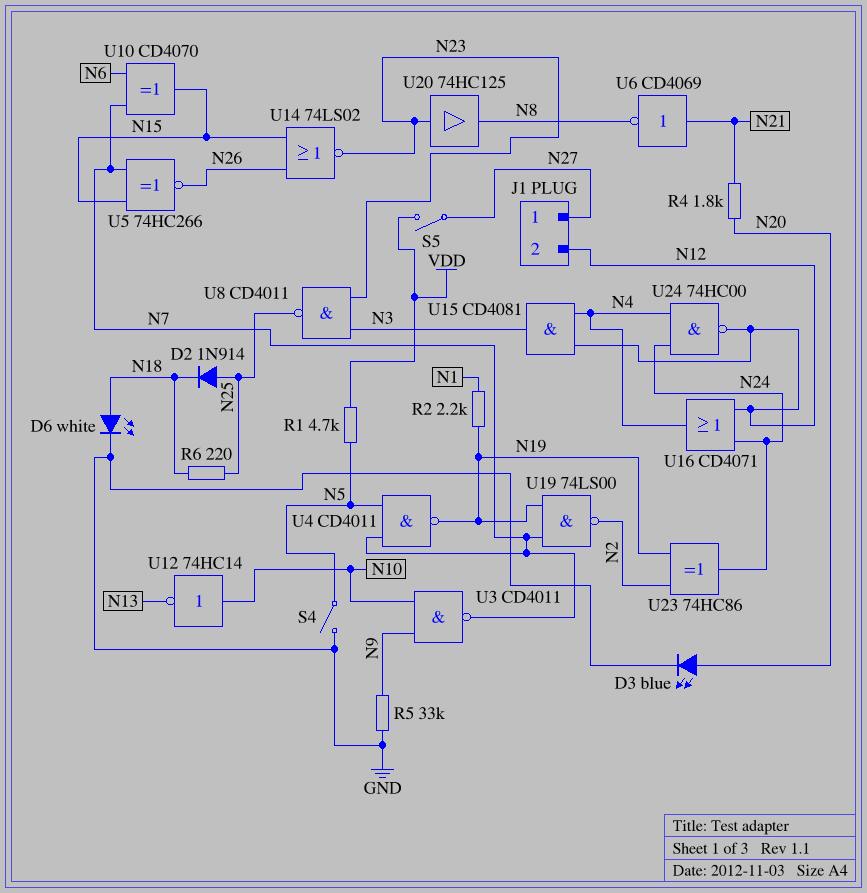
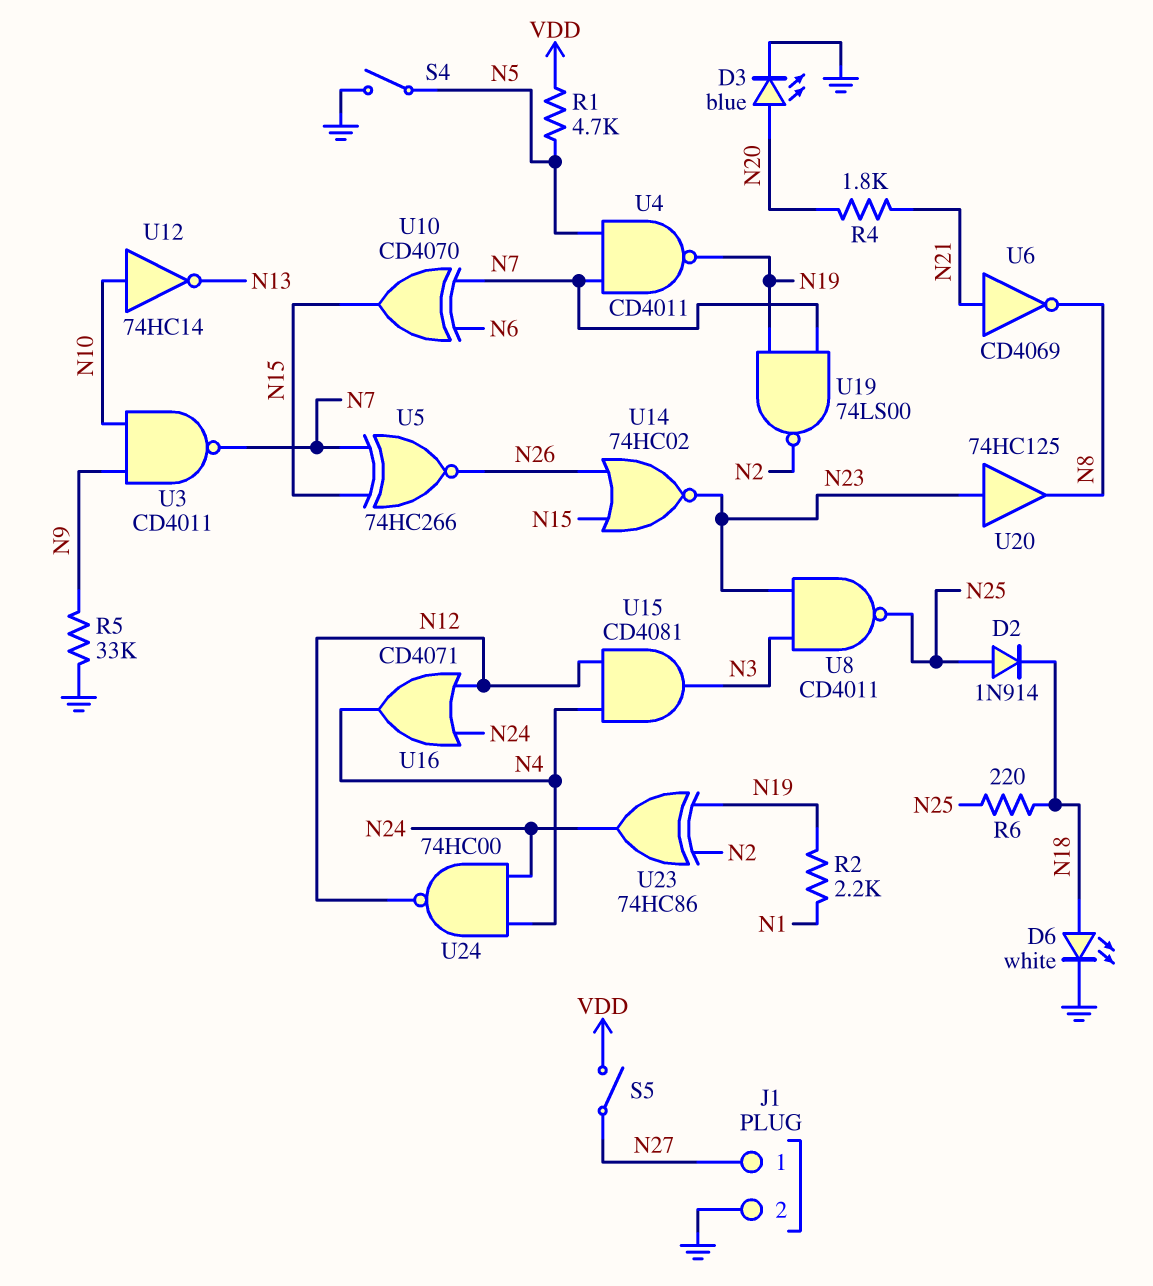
J1 pin 2: N12 -> GND
U14: NOR 74LS02 (in N15, in N26, out N23) -> NOR 74HC02 (in N15, in N26, out N23)

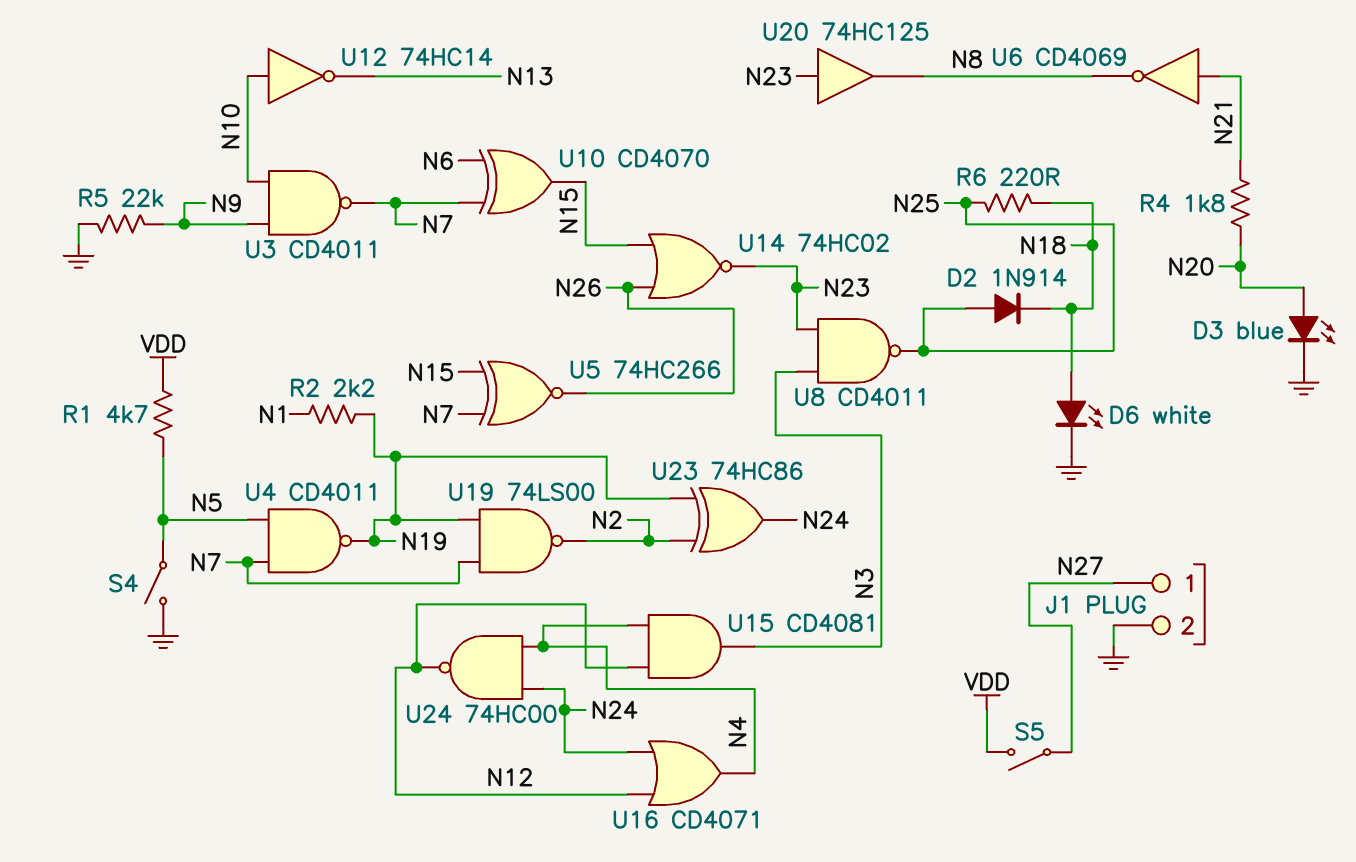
R5: 33k (GND, N9) -> 22k (GND, N9)

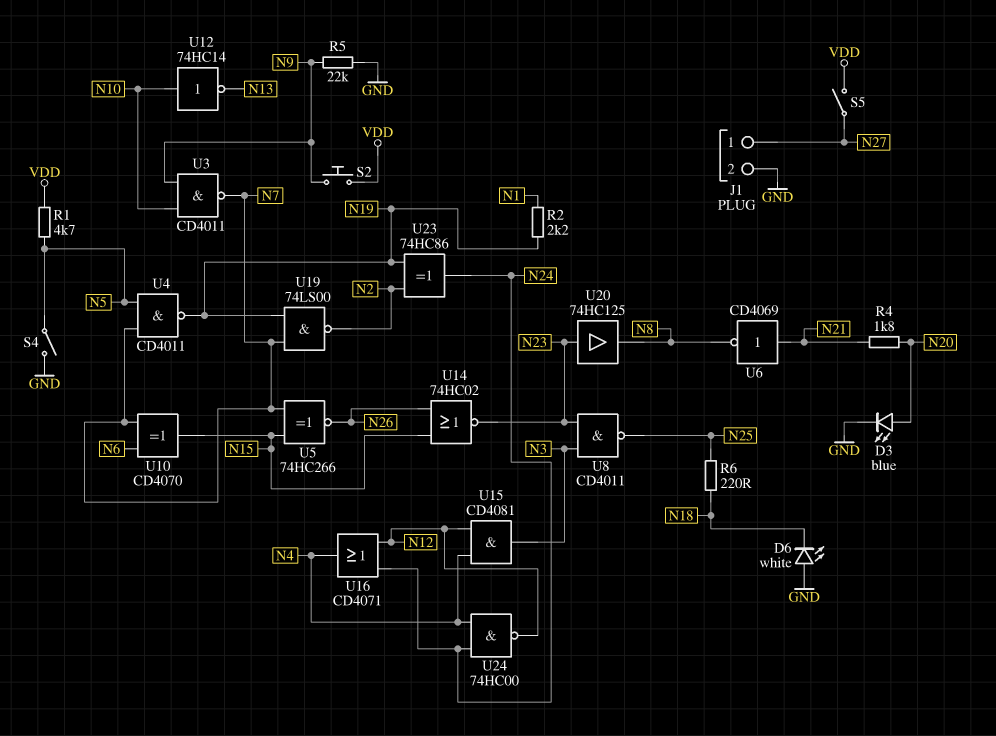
D2: diode 1N914 (A N25, K N18) -> none
D6: LED white (A N18, K GND) -> LED white (A GND, K N18)
S2: none -> button (N9, VDD)

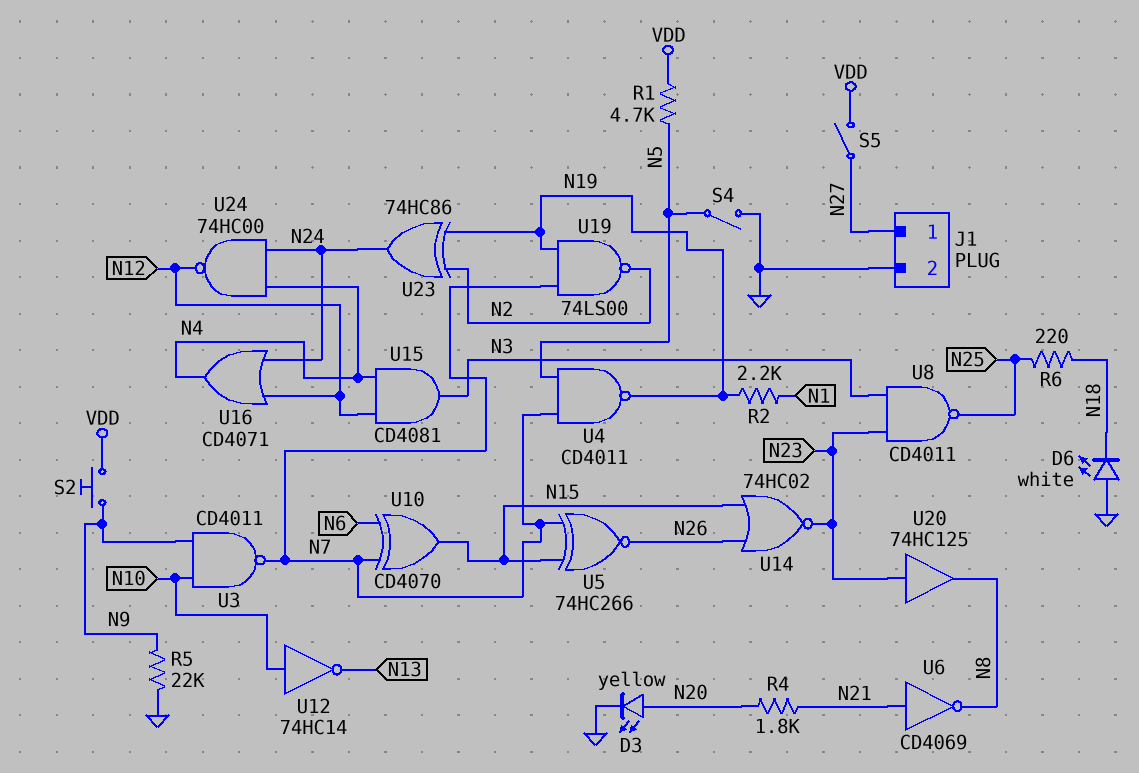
D3: LED blue (A N20, K GND) -> LED yellow (A N20, K GND)

